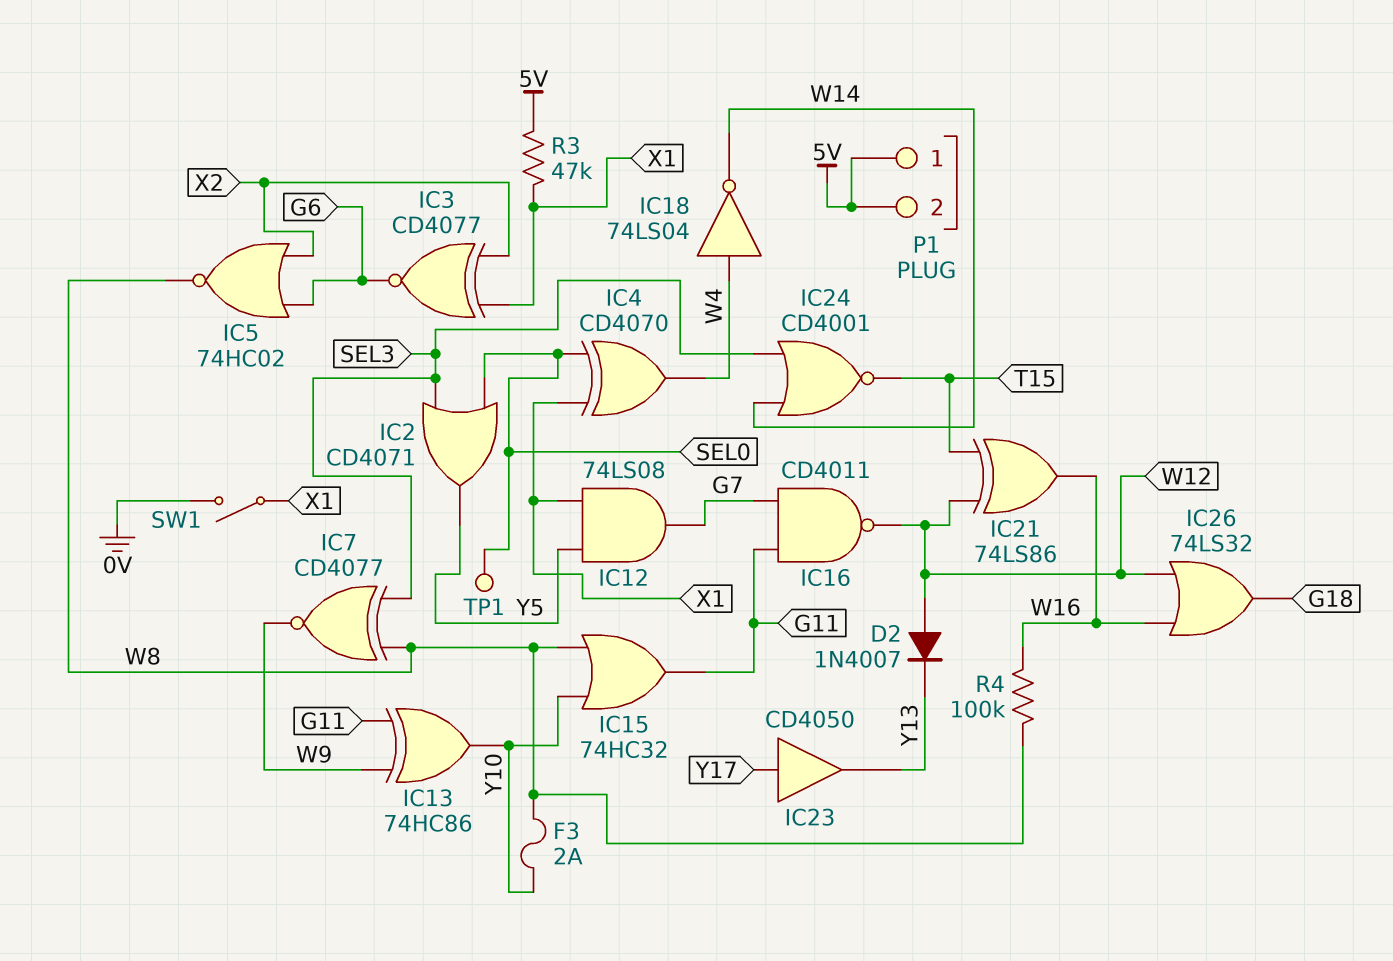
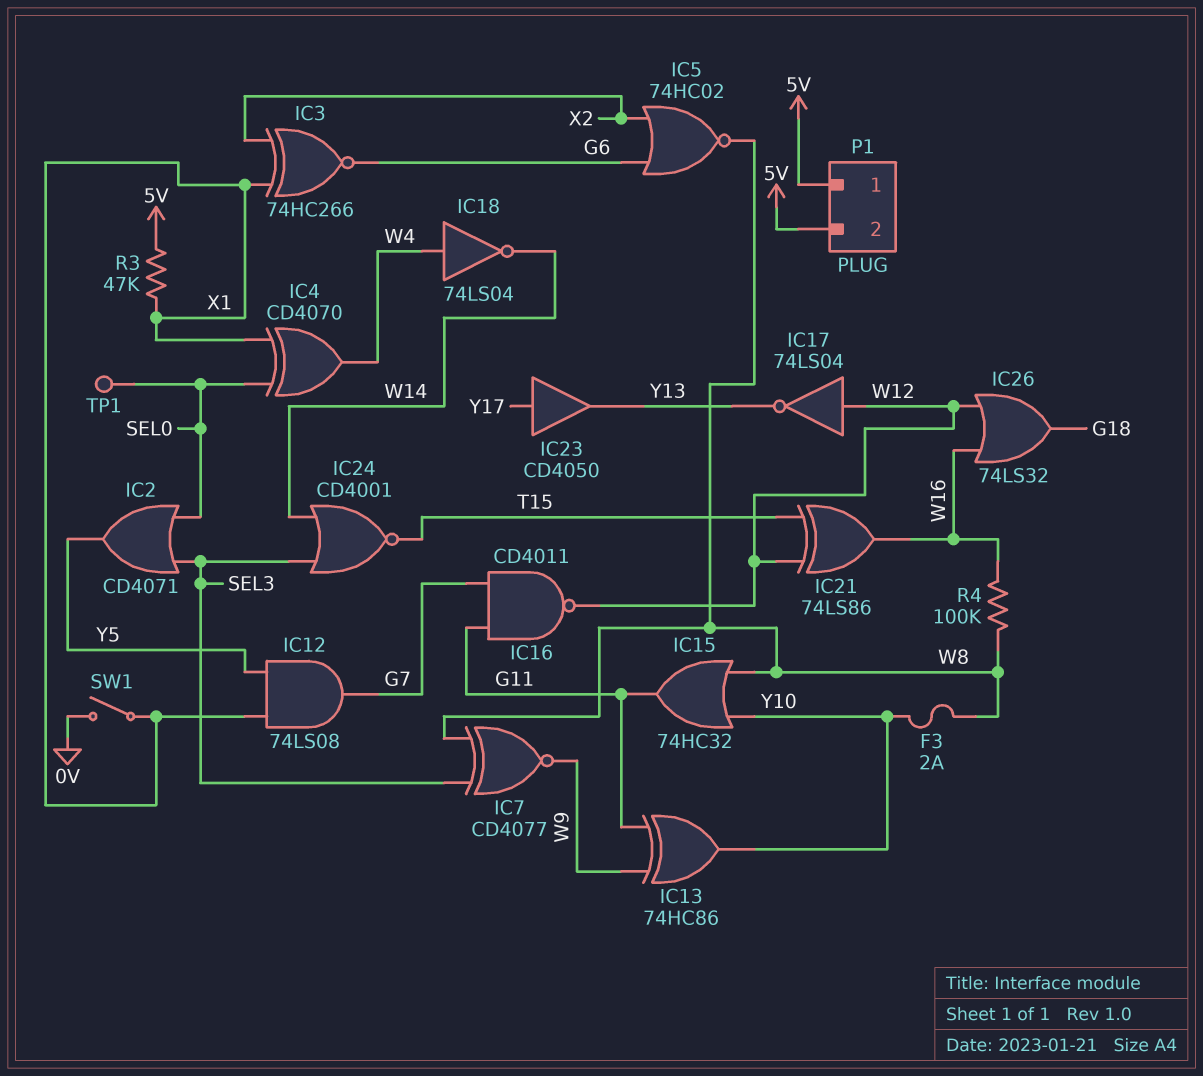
D2: diode 1N4007 (A W12, K Y13) -> none
IC3: XNOR CD4077 (in X1, in X2, out G6) -> XNOR 74HC266 (in X1, in X2, out G6)
IC17: none -> NOT 74LS04 (in W12, out Y13)

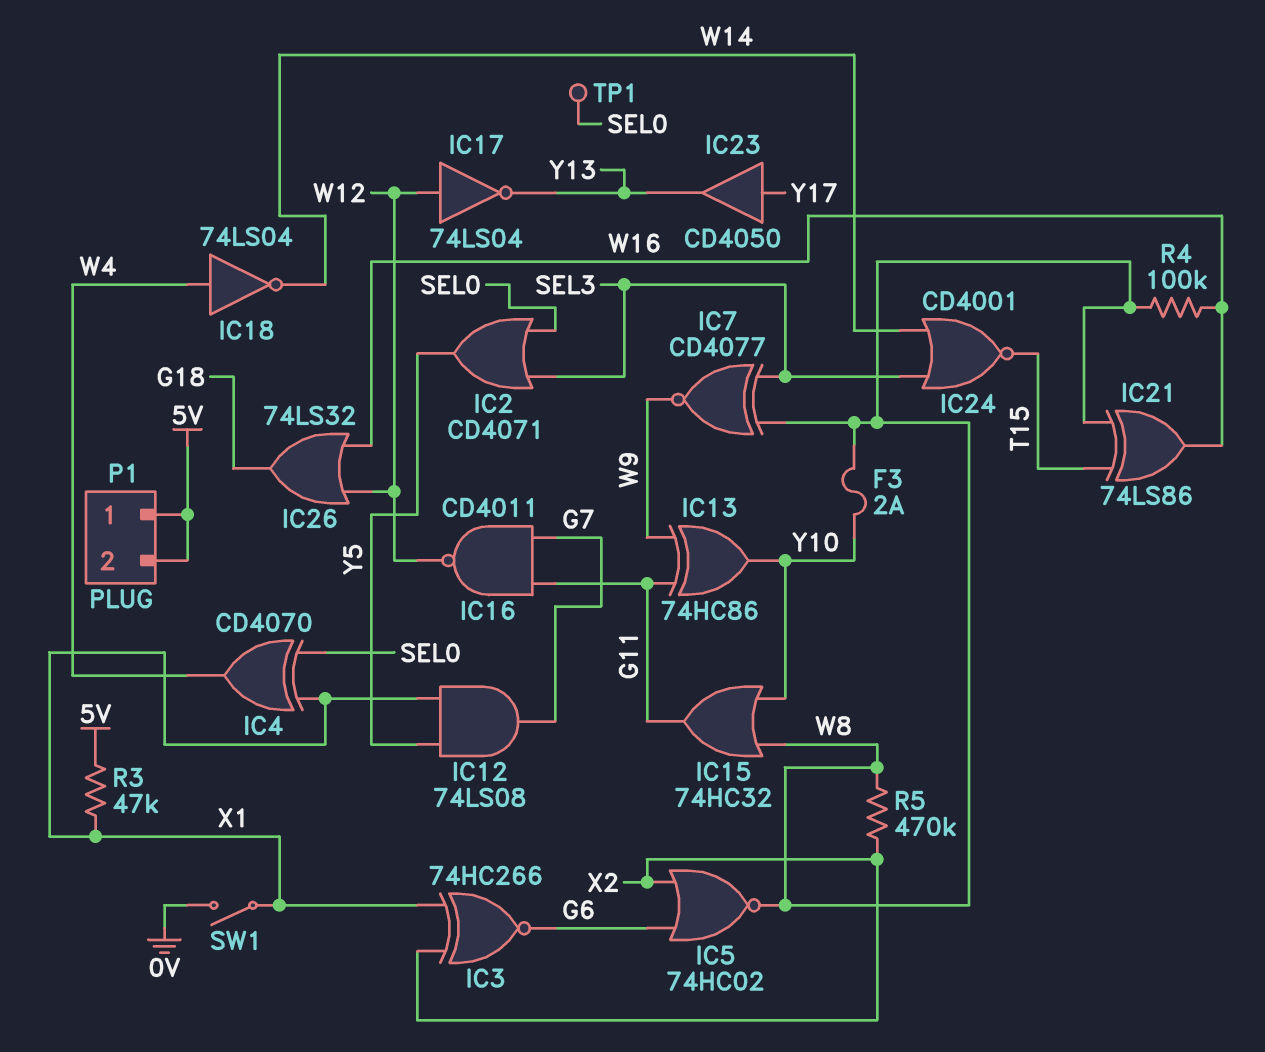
IC21: XOR 74LS86 (in T15, in W12, out W16) -> XOR 74LS86 (in T15, in W8, out W16)
R5: none -> 470k (W8, X2)

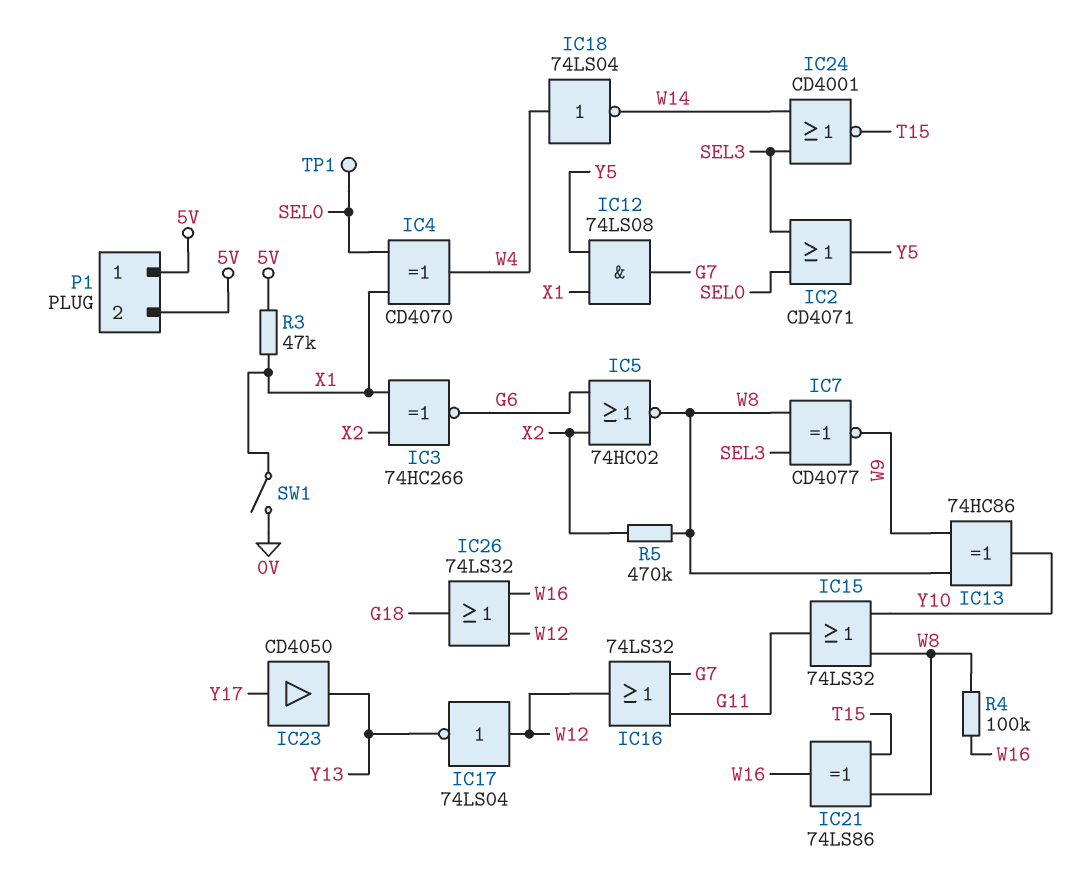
F3: 2A (W8, Y10) -> none
IC13: XOR 74HC86 (in G11, in W9, out Y10) -> XOR 74HC86 (in W8, in W9, out Y10)
IC15: OR 74HC32 (in W8, in Y10, out G11) -> OR 74LS32 (in W8, in Y10, out G11)
IC16: NAND CD4011 (in G7, in G11, out W12) -> OR 74LS32 (in G7, in G11, out W12)

